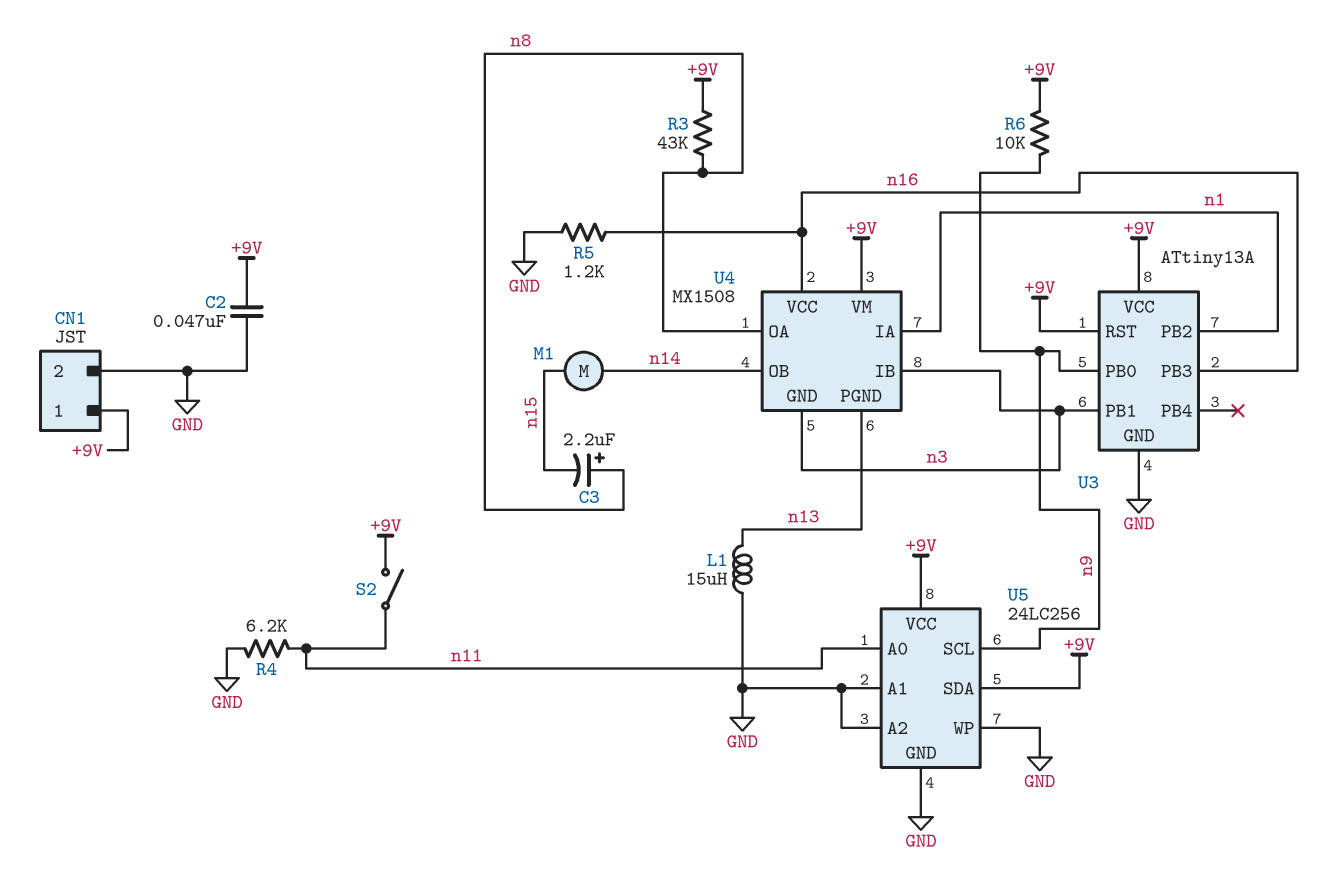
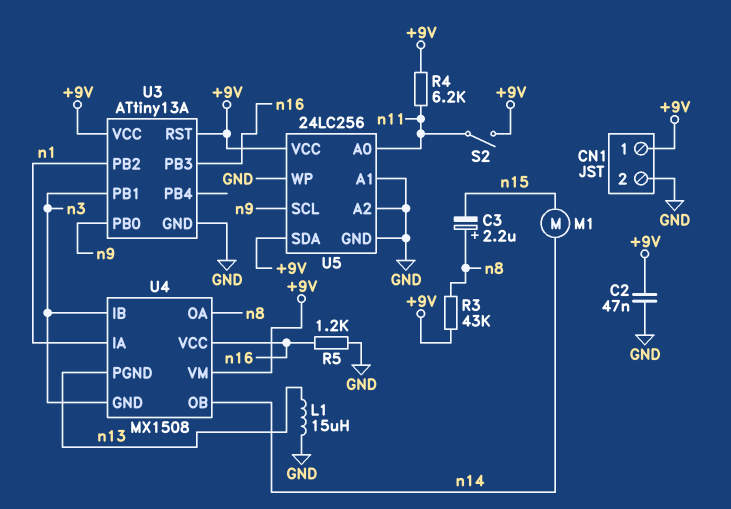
R4: 6.2k (GND, n11) -> 6.2k (+9V, n11)
R6: 10k (+9V, n9) -> none

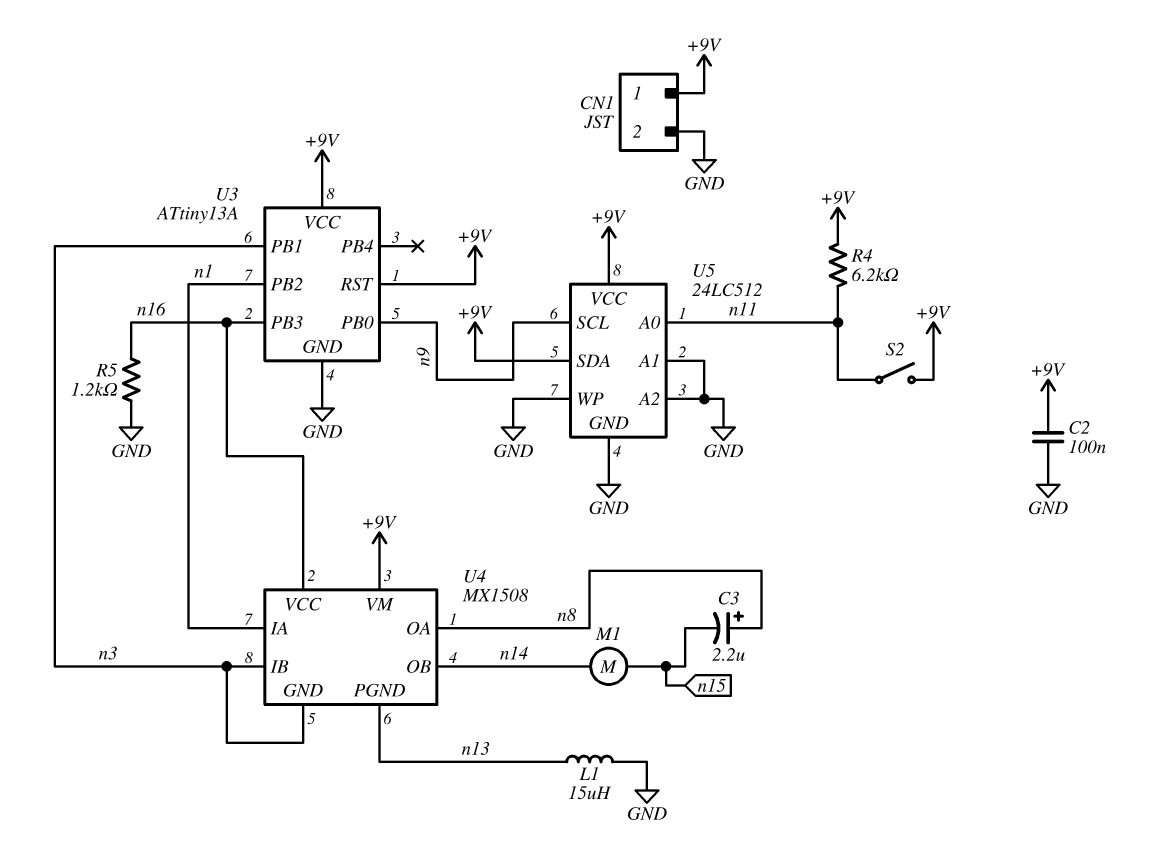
C2: 47nF (+9V, GND) -> 100nF (+9V, GND)
R3: 43k (+9V, n8) -> none
U5: 24LC256 -> 24LC512

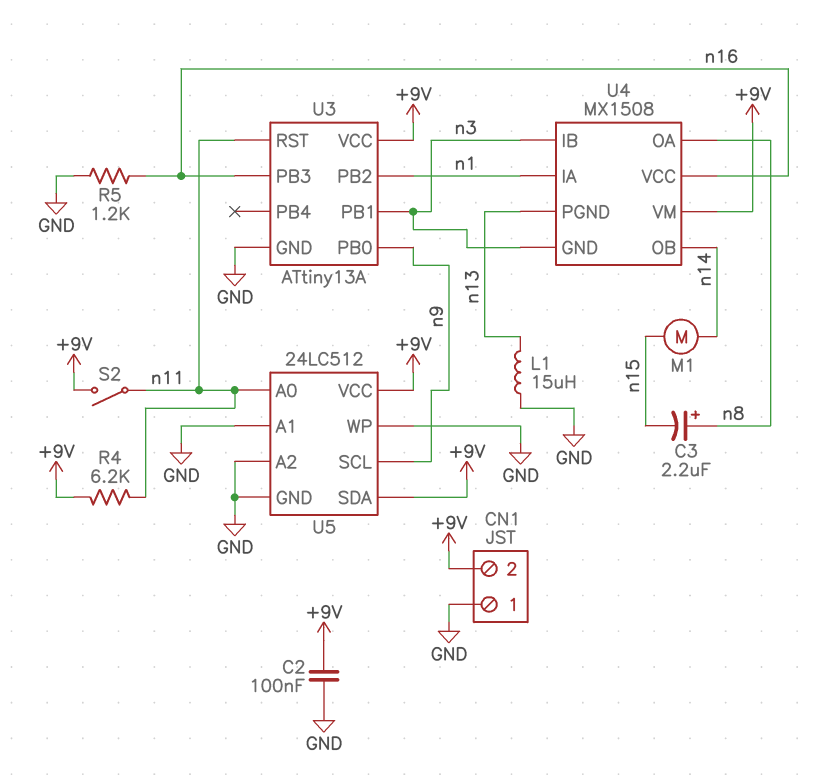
CN1 pin 1: +9V -> GND
CN1 pin 2: GND -> +9V
U3 pin RST: +9V -> n11

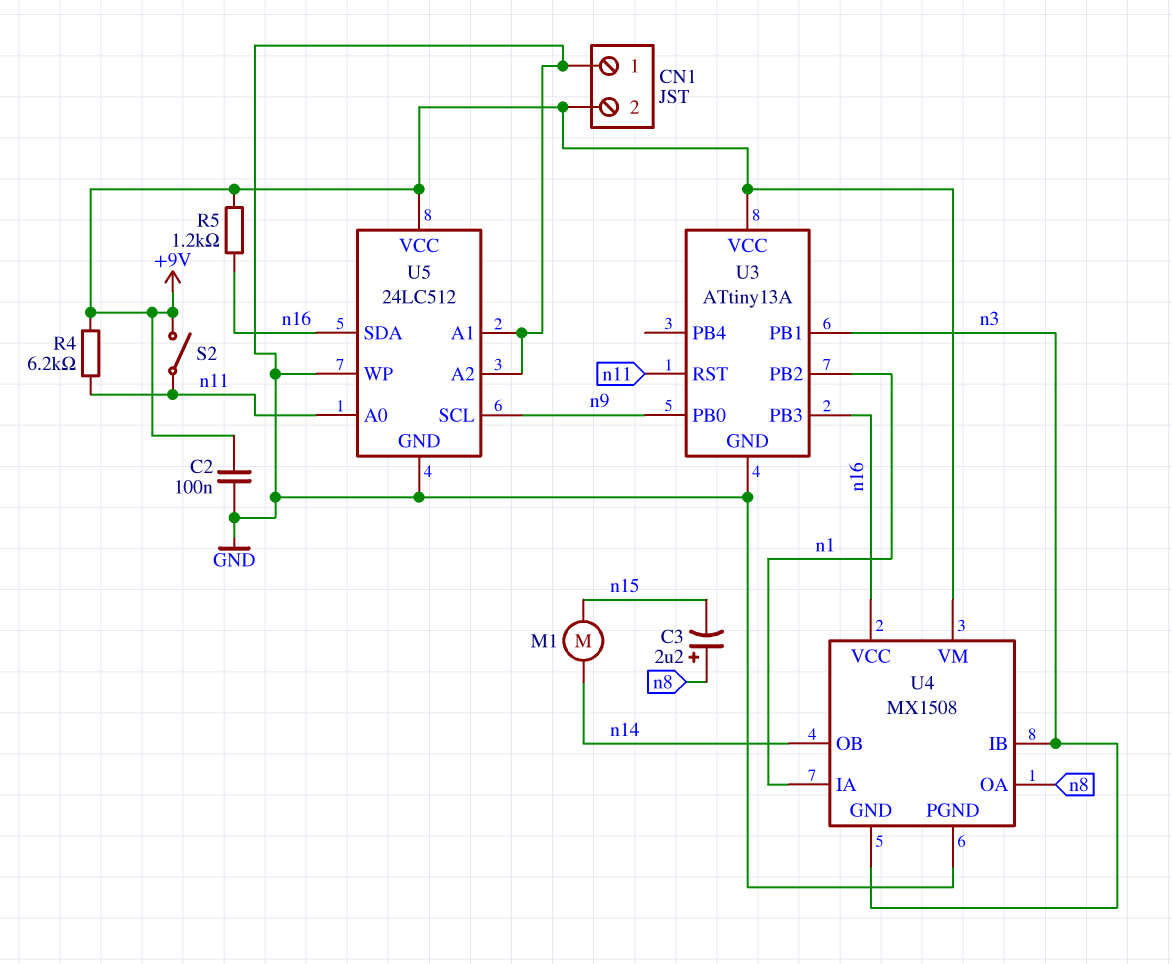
L1: 15uH (GND, n13) -> none
R5: 1.2k (GND, n16) -> 1.2k (+9V, n16)
U4 pin PGND: n13 -> GND
U5 pin SDA: +9V -> n16

